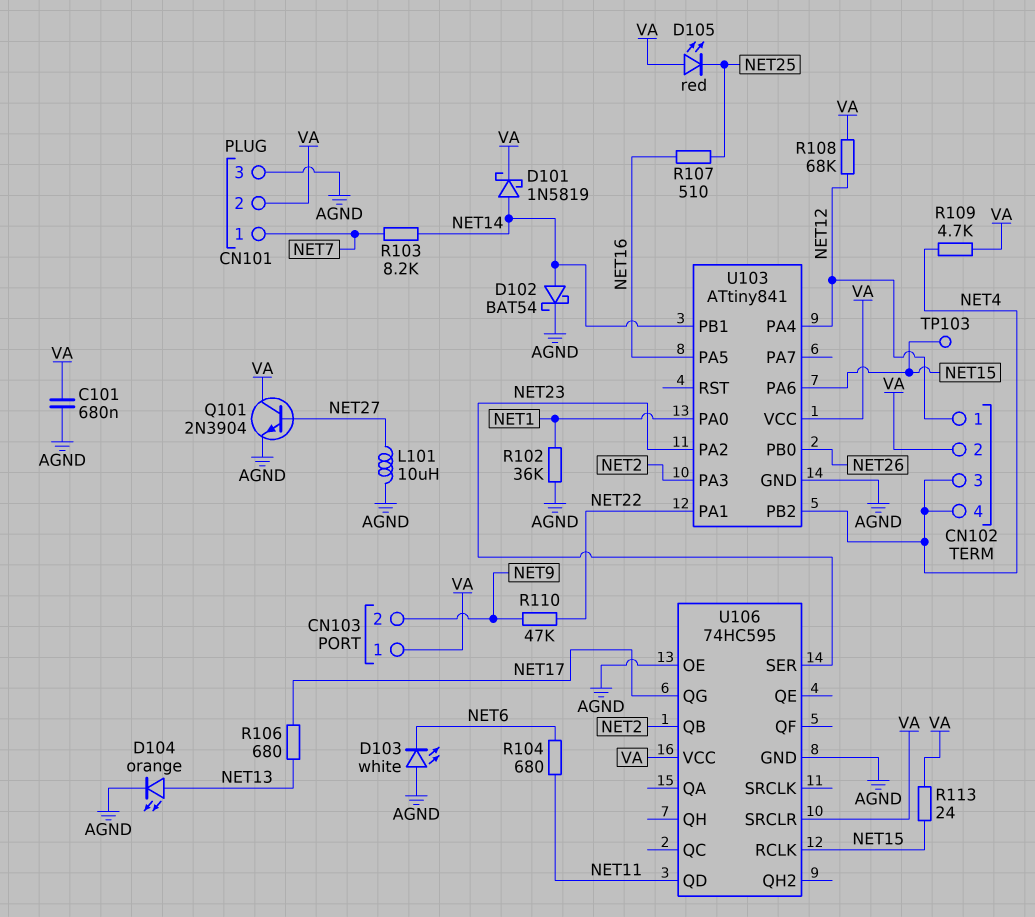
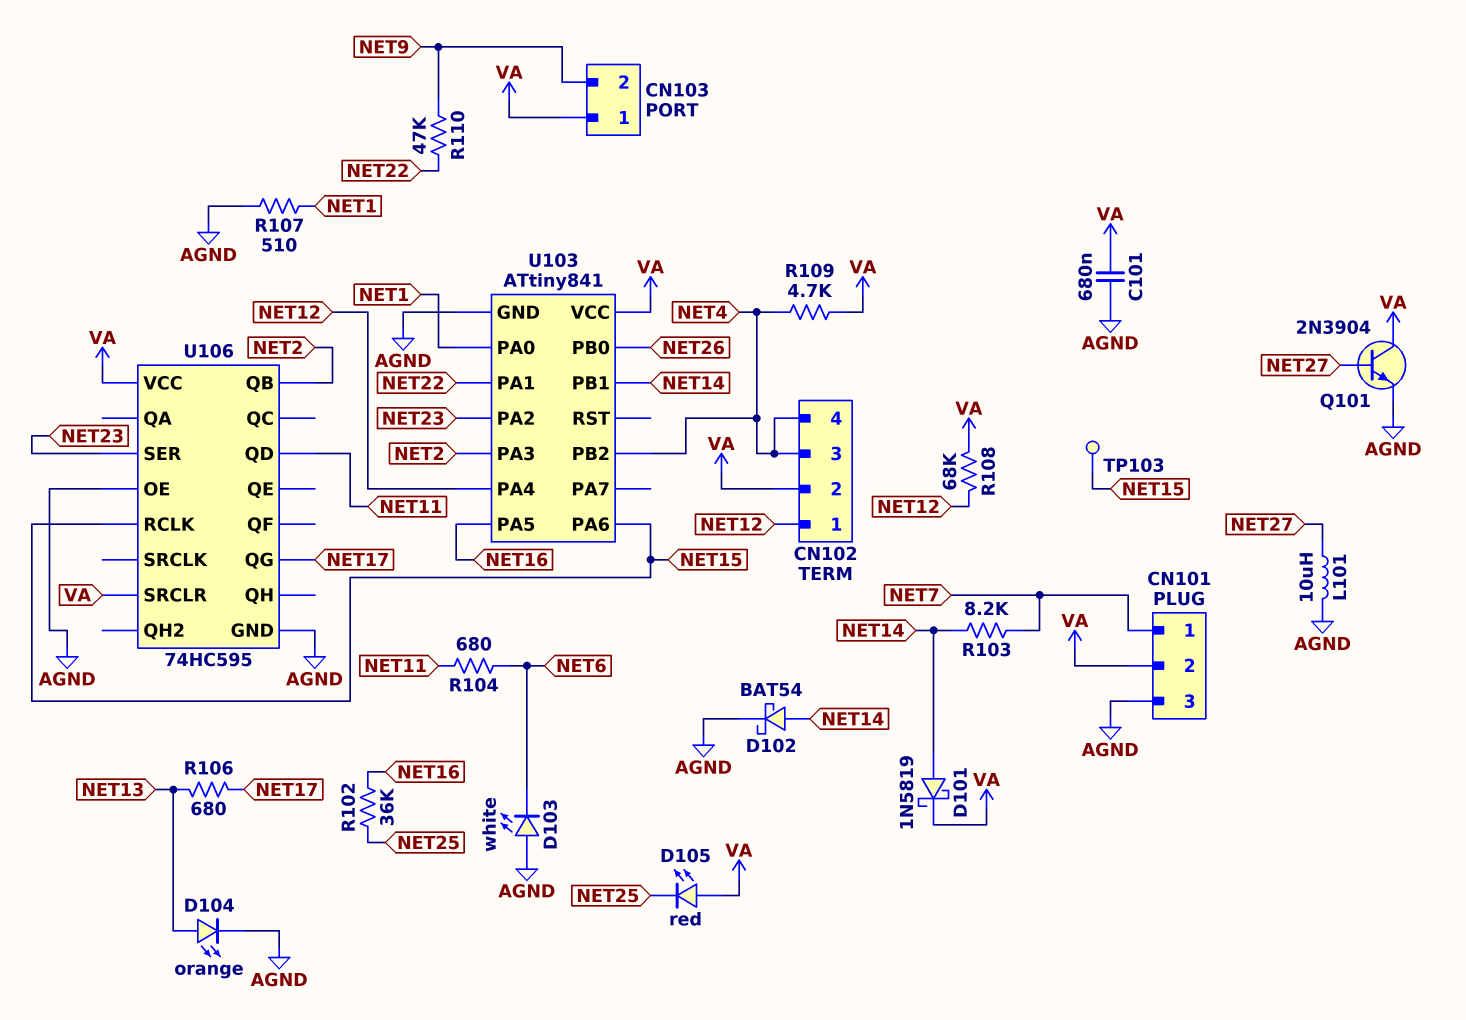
R102: 36k (AGND, NET1) -> 36k (NET16, NET25)
R107: 510 (NET16, NET25) -> 510 (AGND, NET1)
R113: 24 (NET15, VA) -> none

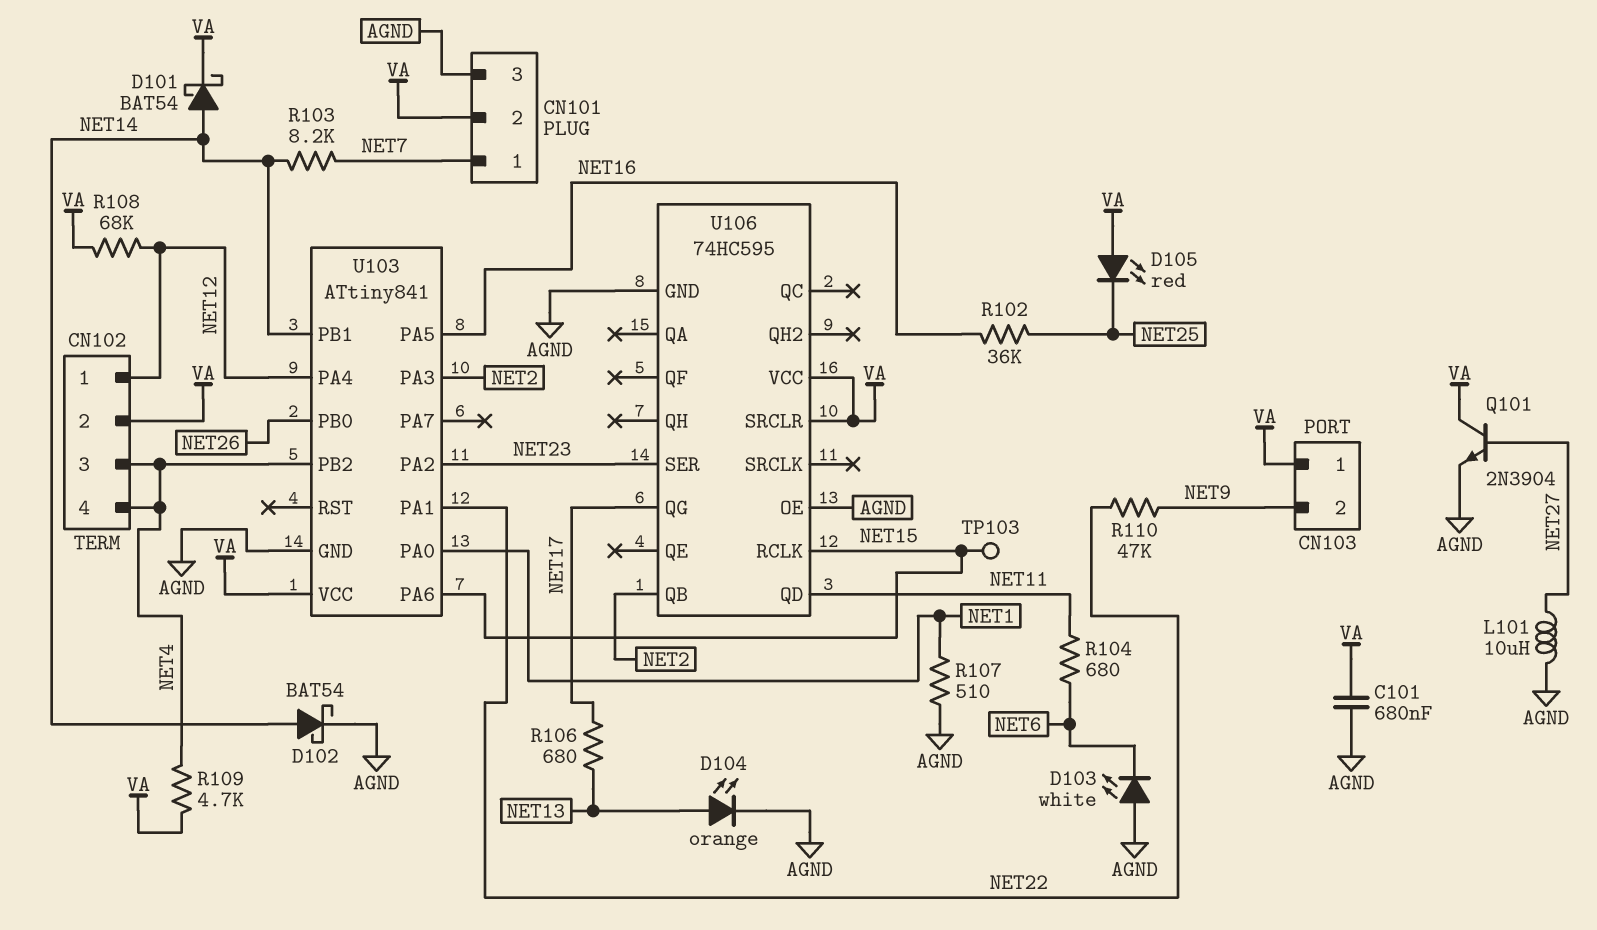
D101: schottky 1N5819 (A NET14, K VA) -> schottky BAT54 (A NET14, K VA)

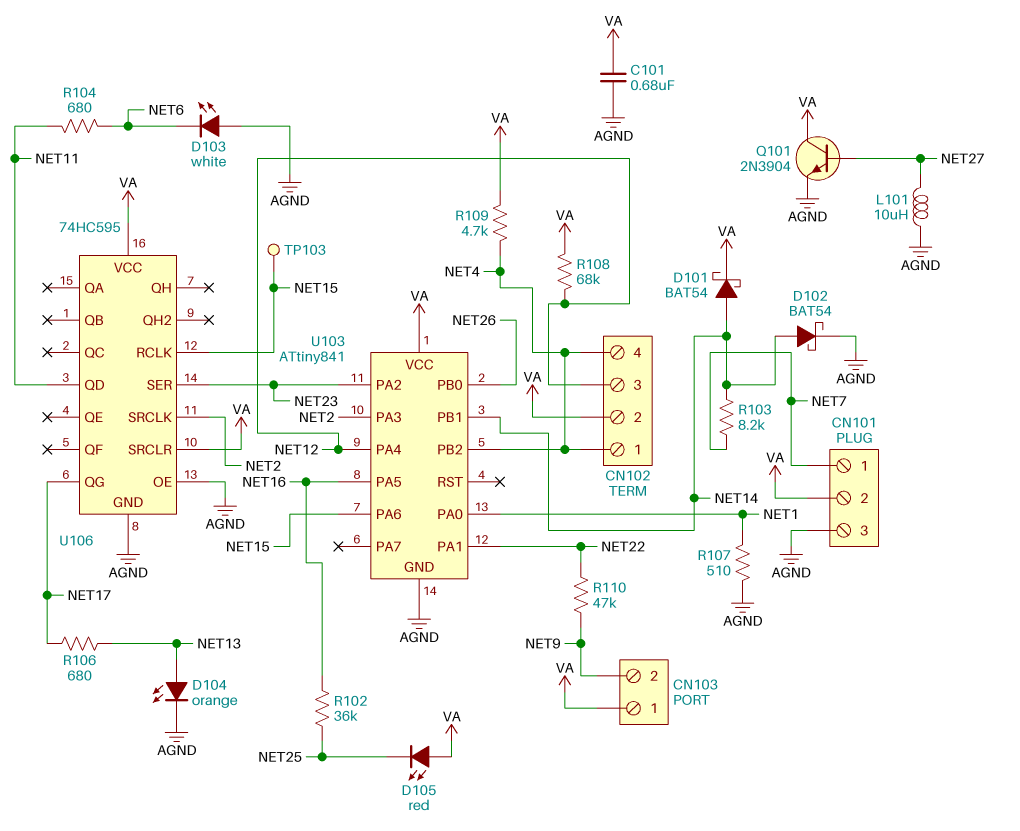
CN102 pin 1: NET12 -> NET4
CN102 pin 3: NET4 -> NET12
U106 pin QB: NET2 -> none
U106 pin SRCLK: none -> NET2

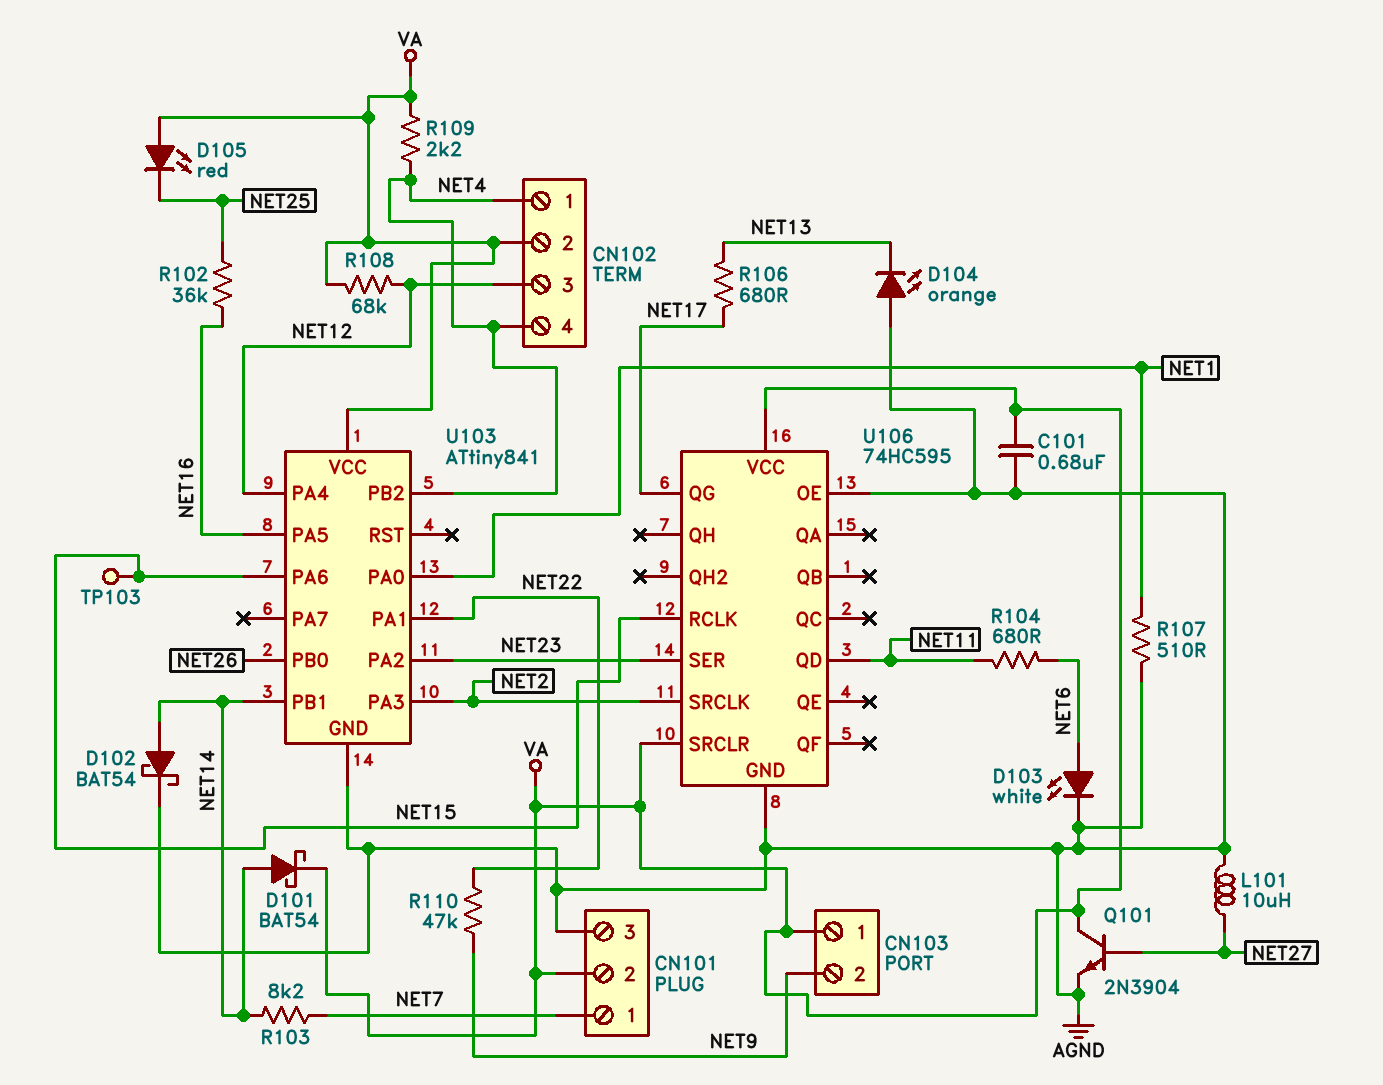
D103: LED white (A AGND, K NET6) -> LED white (A NET6, K AGND)
D104: LED orange (A NET13, K AGND) -> LED orange (A AGND, K NET13)
R109: 4.7k (NET4, VA) -> 2.2k (NET4, VA)

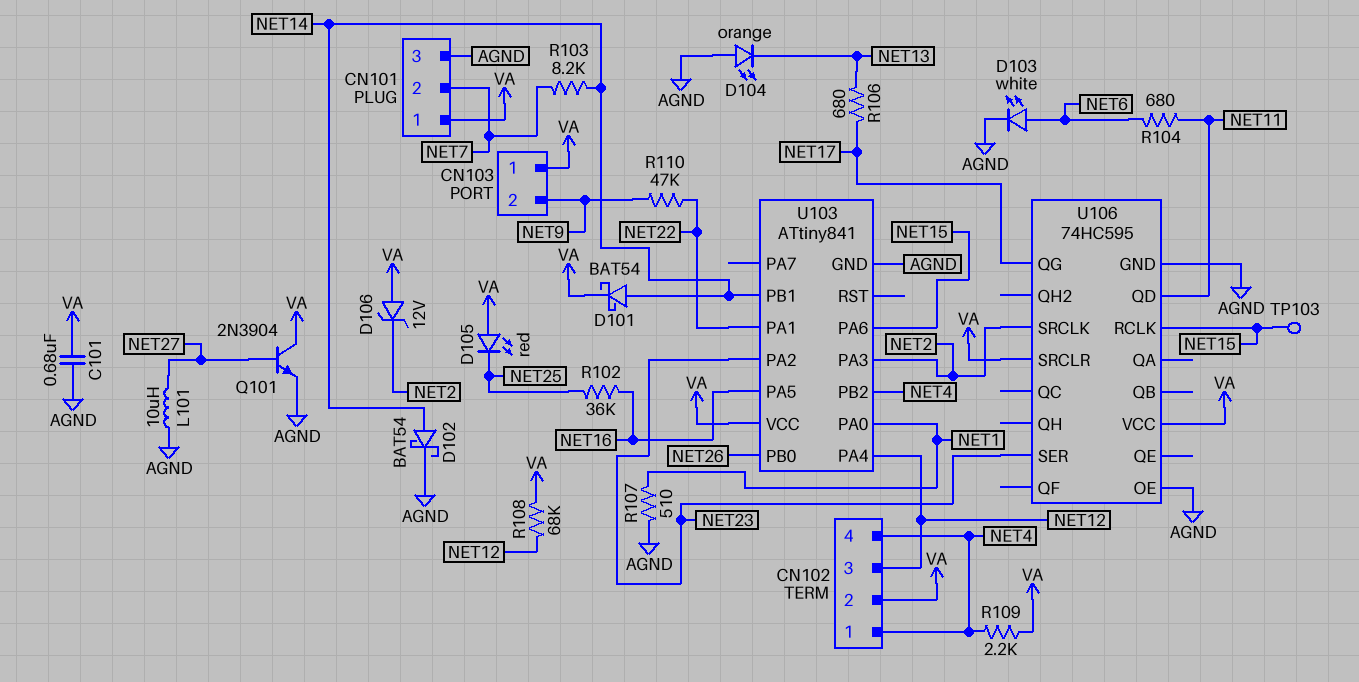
CN101 pin 1: NET7 -> VA
CN101 pin 2: VA -> NET7
D106: none -> zener 12V (A VA, K NET2)

